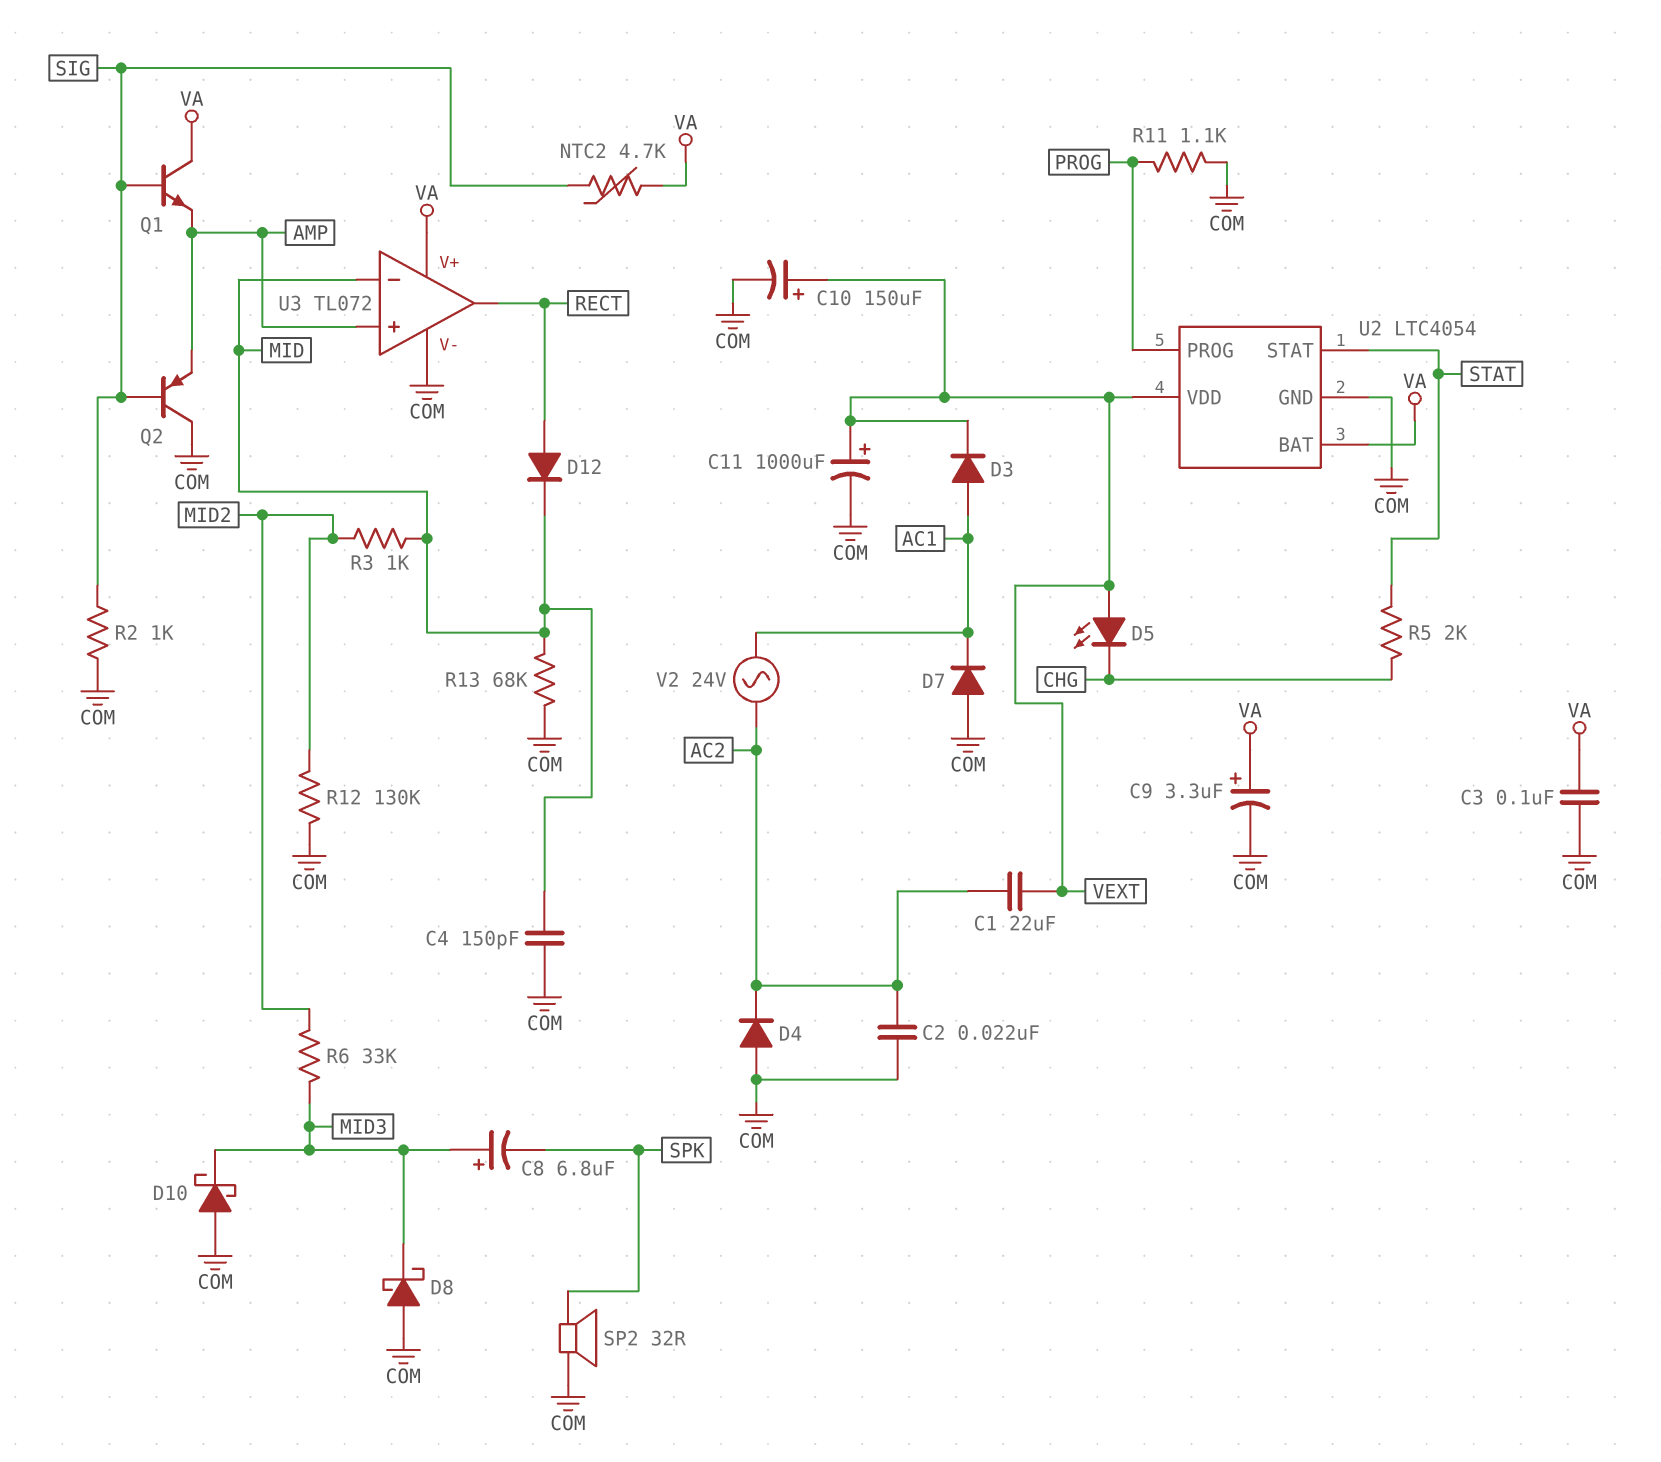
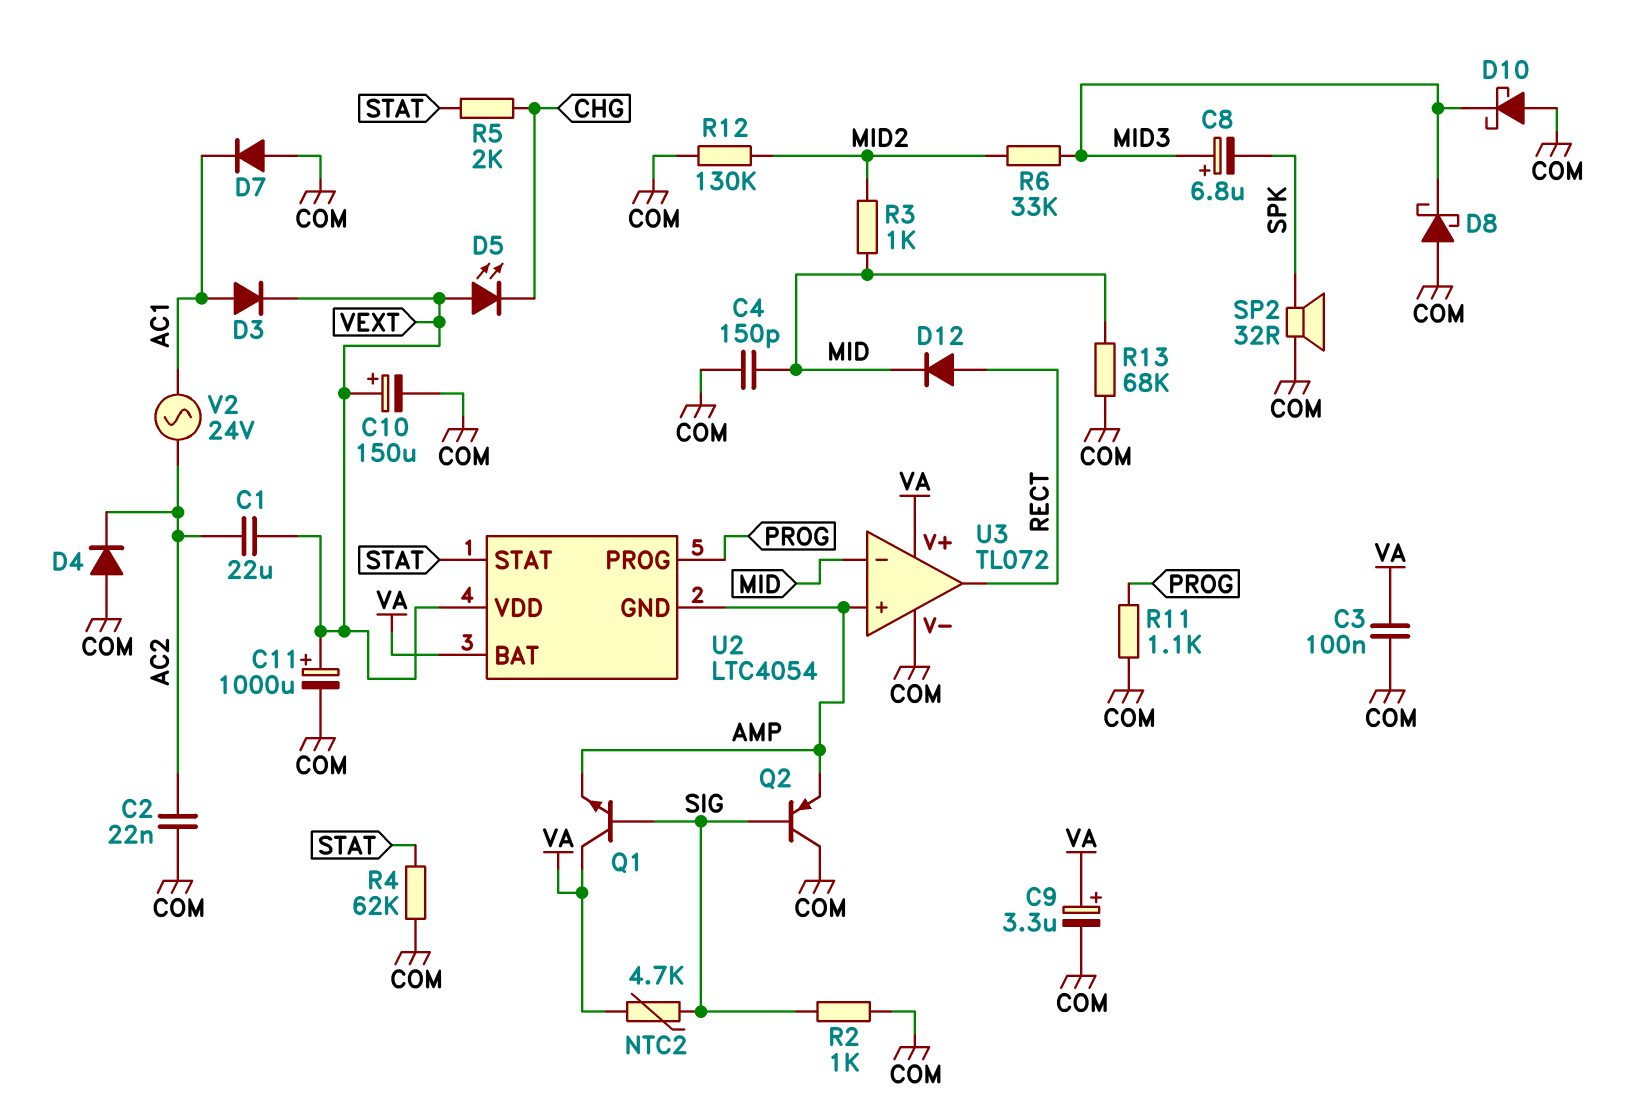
R4: none -> 62k (COM, STAT)
U2 pin GND: COM -> AMP

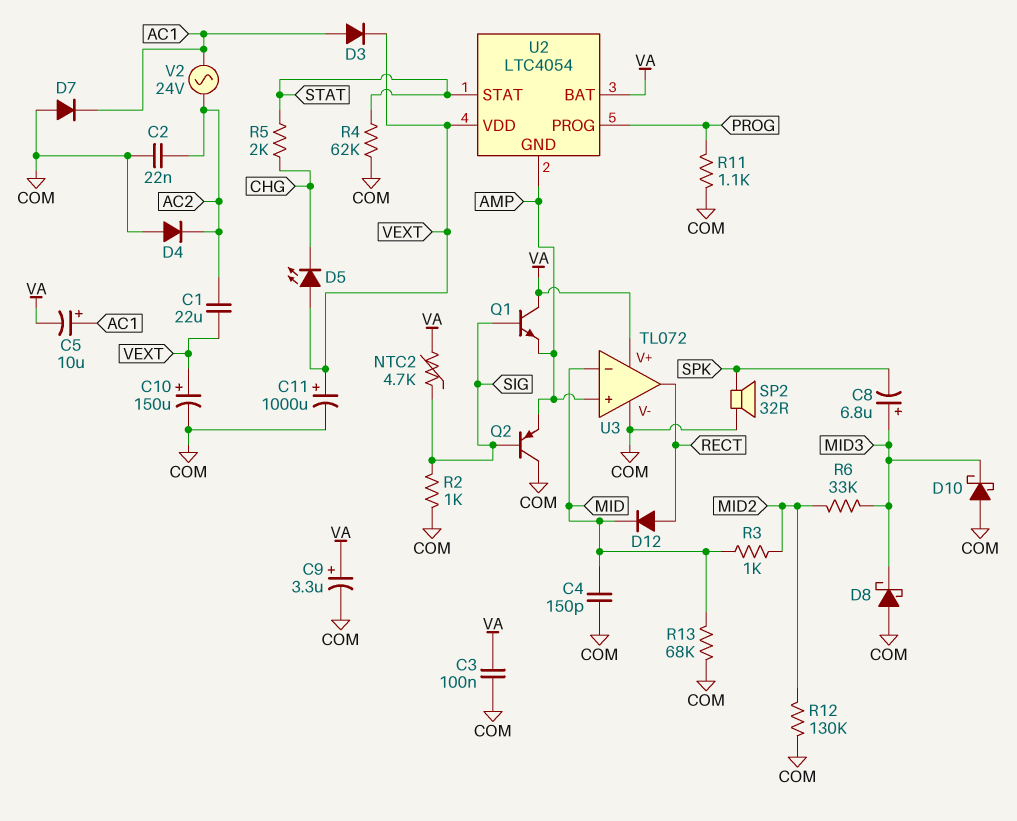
C5: none -> 10uF (plus AC1, minus VA)

